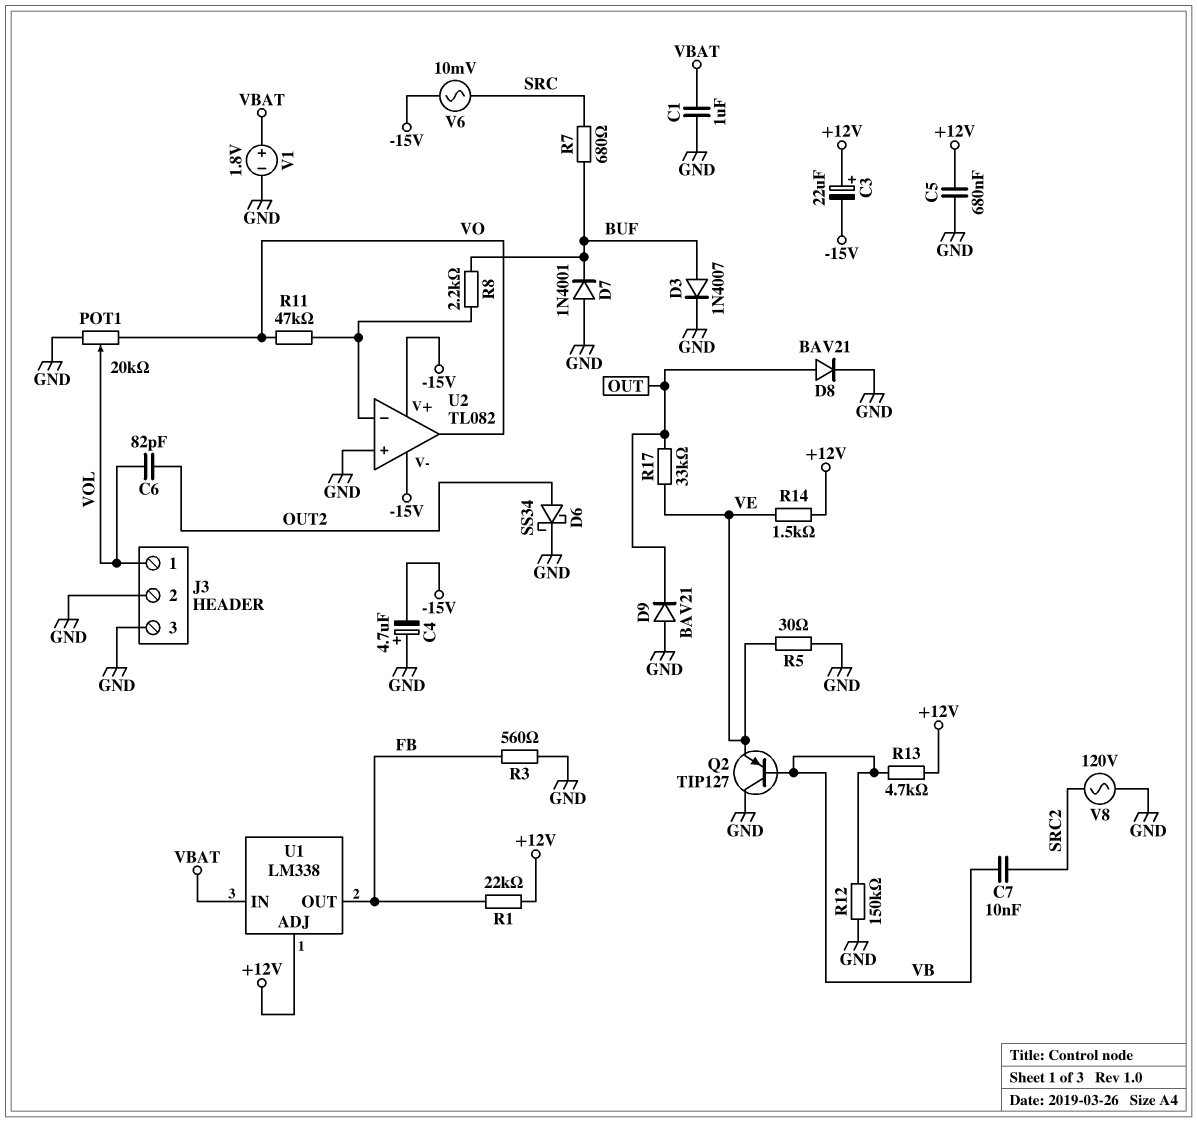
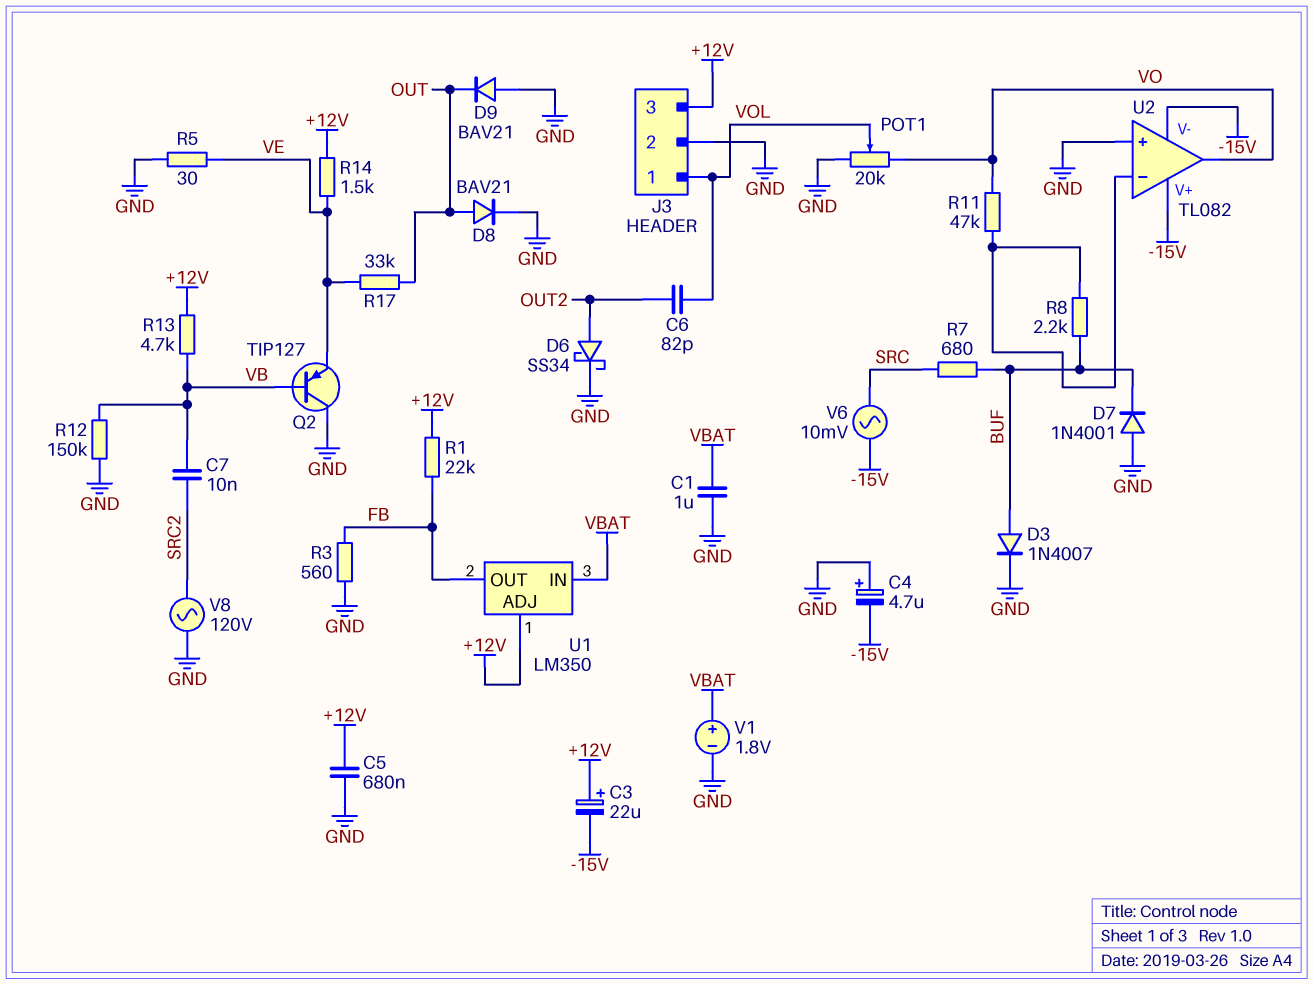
J3 pin 3: GND -> +12V
U1: LM338 -> LM350

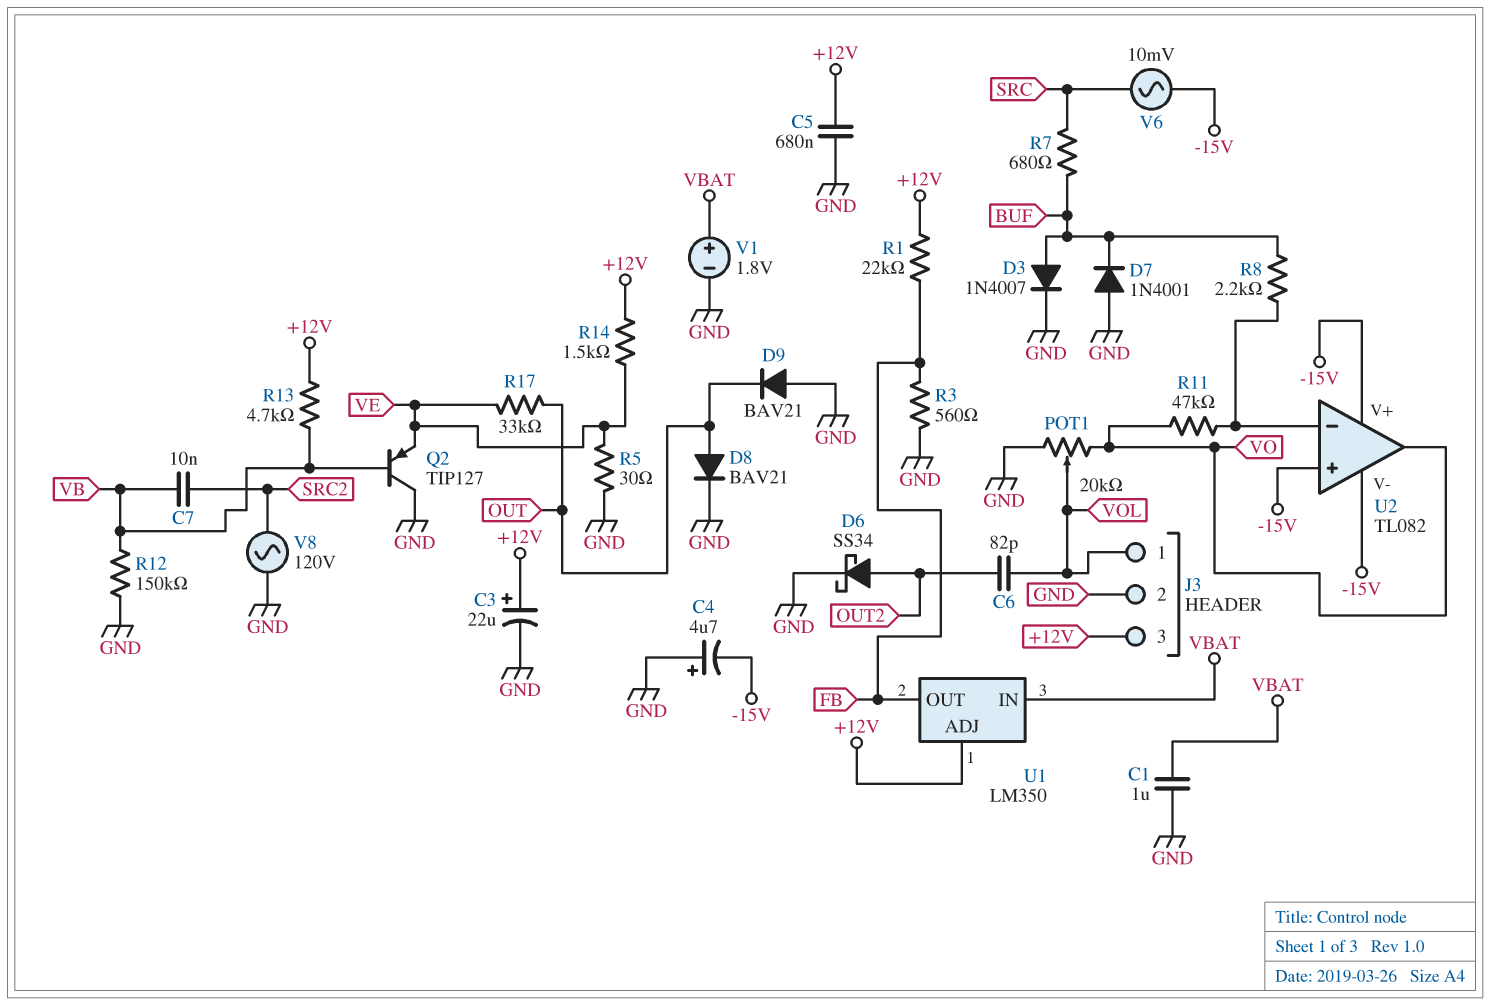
C3: 22uF (plus +12V, minus -15V) -> 22uF (plus +12V, minus GND)
U2 pin in+: GND -> -15V

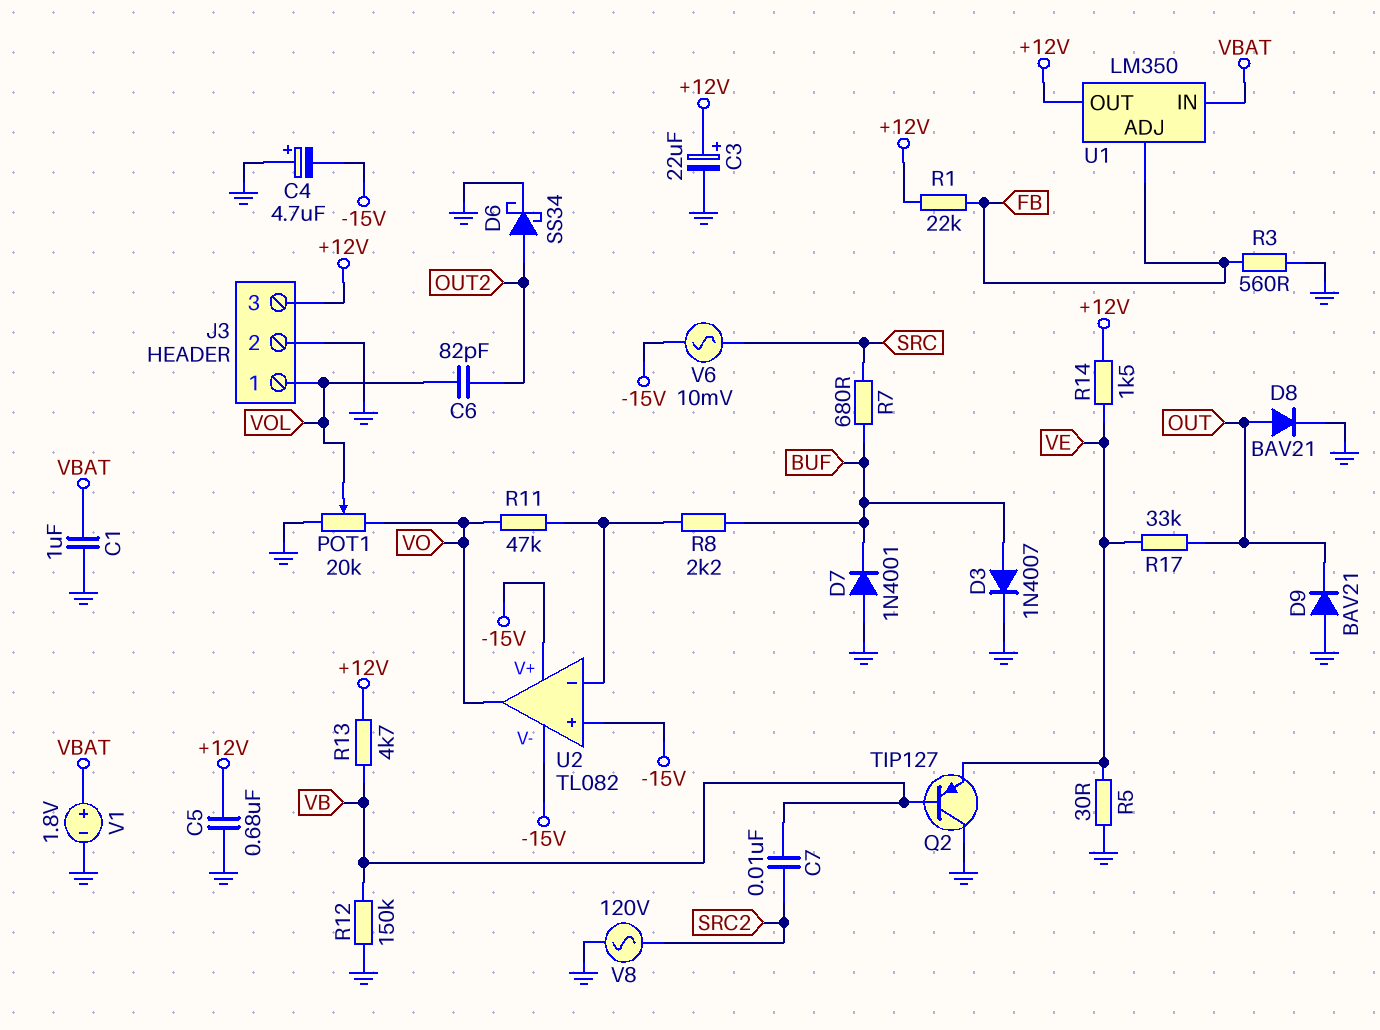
U1 pin ADJ: +12V -> FB
U1 pin OUT: FB -> +12V

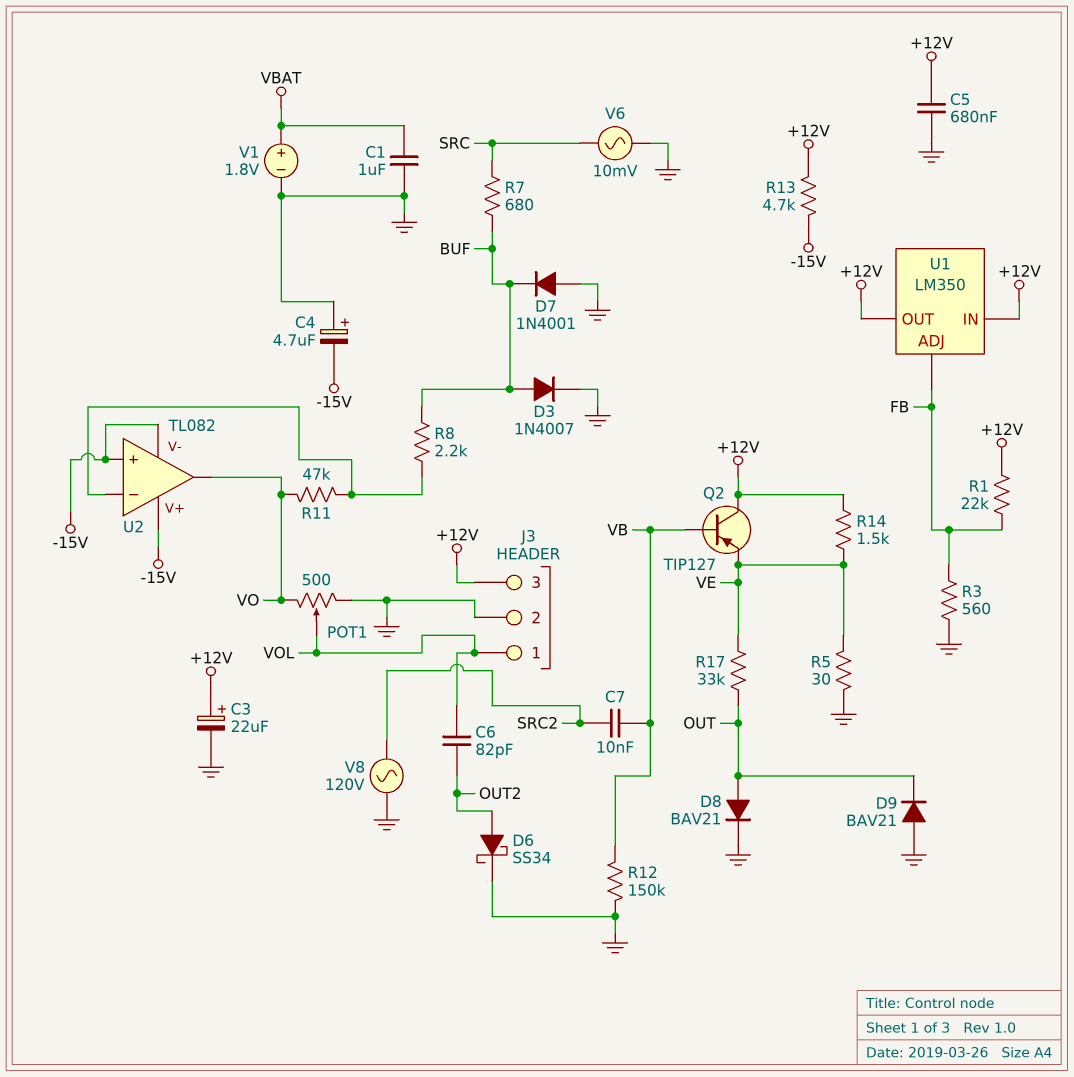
POT1: 20k (GND, VO, wiper VOL) -> 500 (GND, VO, wiper VOL)
Q2: PNP TIP127 (B VB, C GND, E VE) -> PNP TIP127 (B VB, C +12V, E VE)
R13: 4.7k (+12V, VB) -> 4.7k (+12V, -15V)
U1 pin IN: VBAT -> +12V
V6: AC 10mV (-15V, SRC) -> AC 10mV (GND, SRC)

